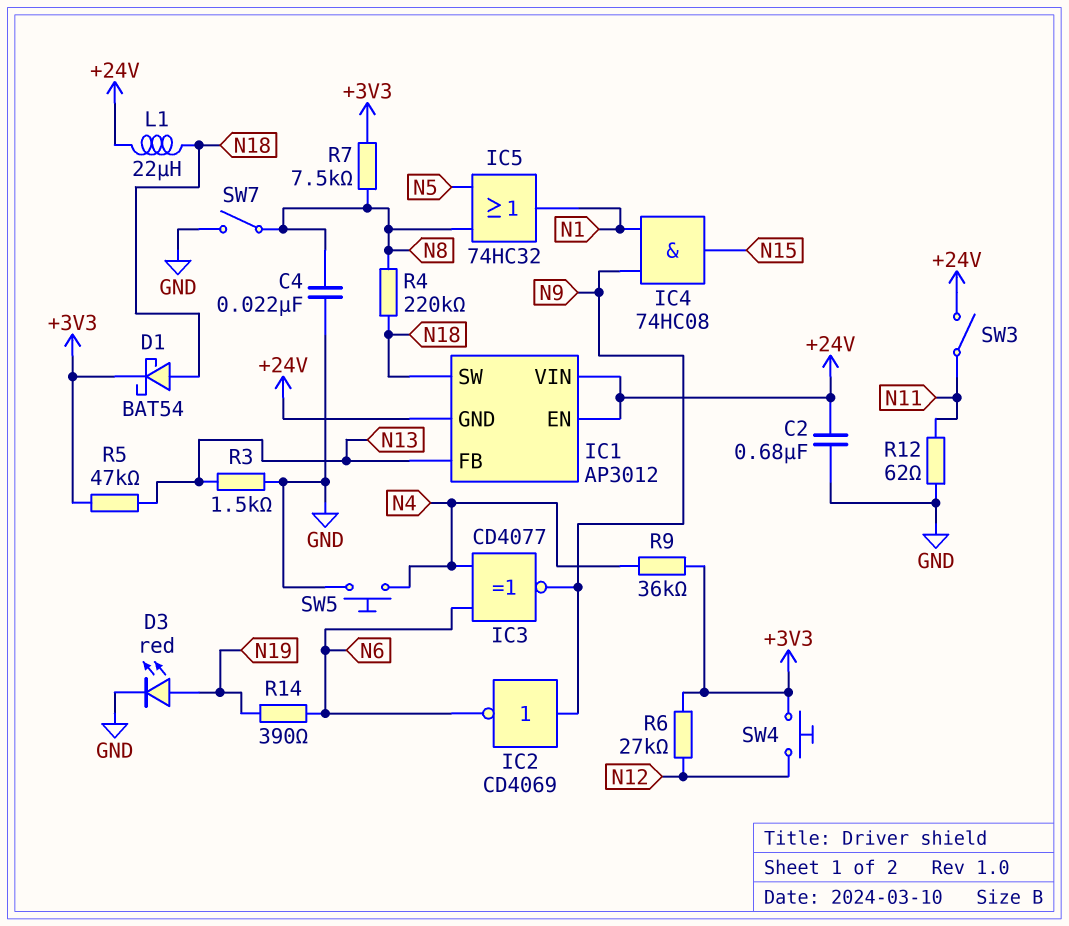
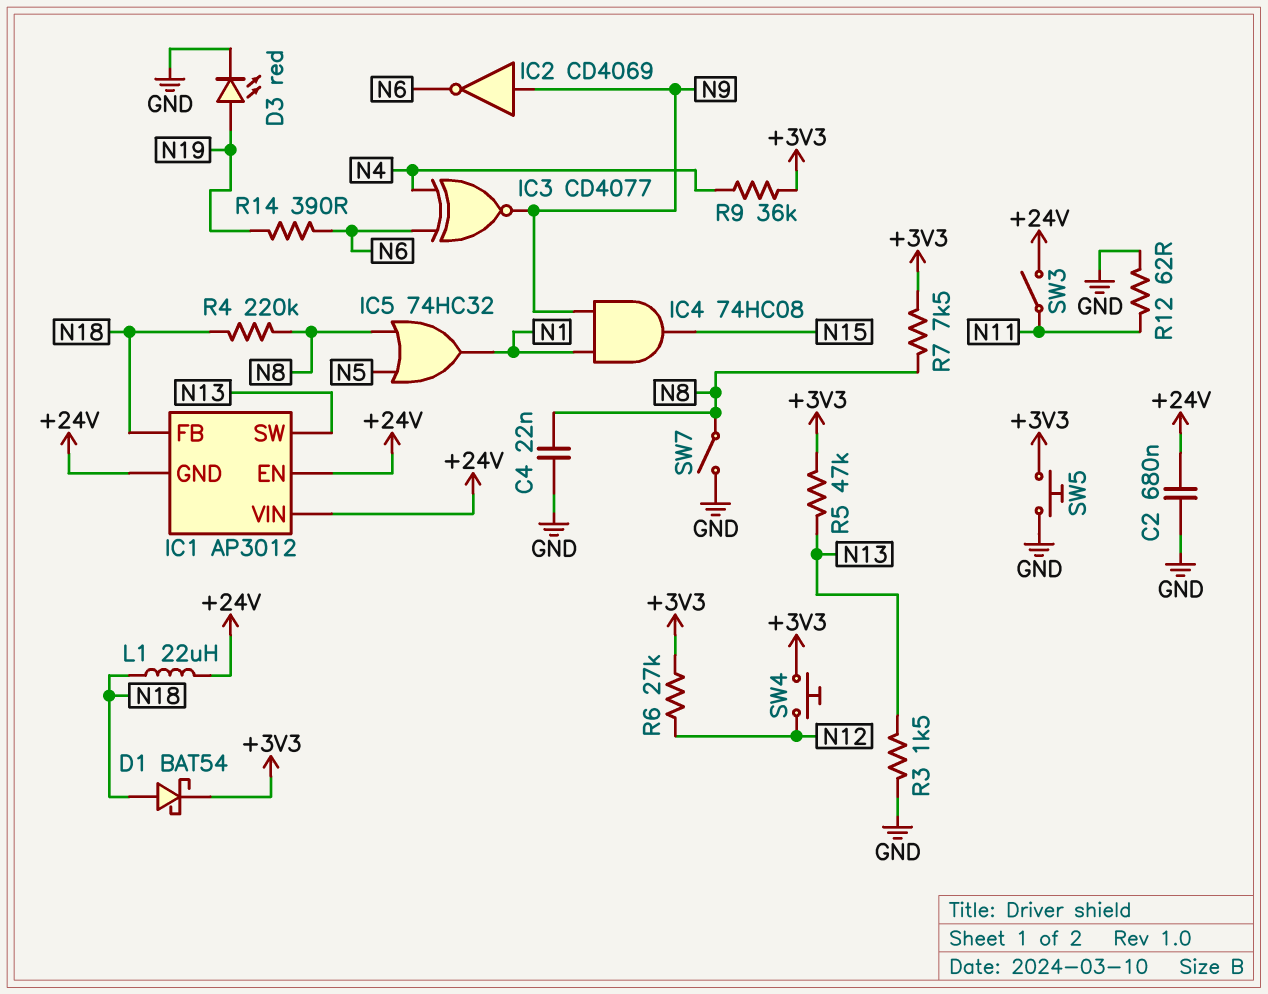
IC1 pin FB: N13 -> N18
IC1 pin SW: N18 -> N13
SW5: button (GND, N4) -> button (+3V3, GND)

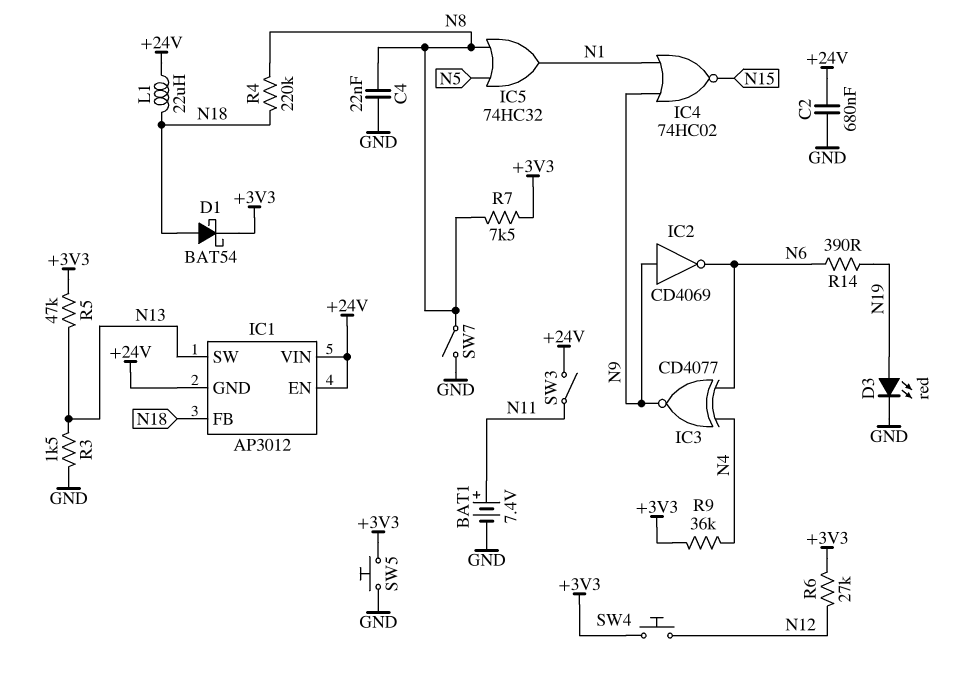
BAT1: none -> 7.4V (plus N11, minus GND)
IC4: AND 74HC08 (in N1, in N9, out N15) -> NOR 74HC02 (in N1, in N9, out N15)
R12: 62 (GND, N11) -> none

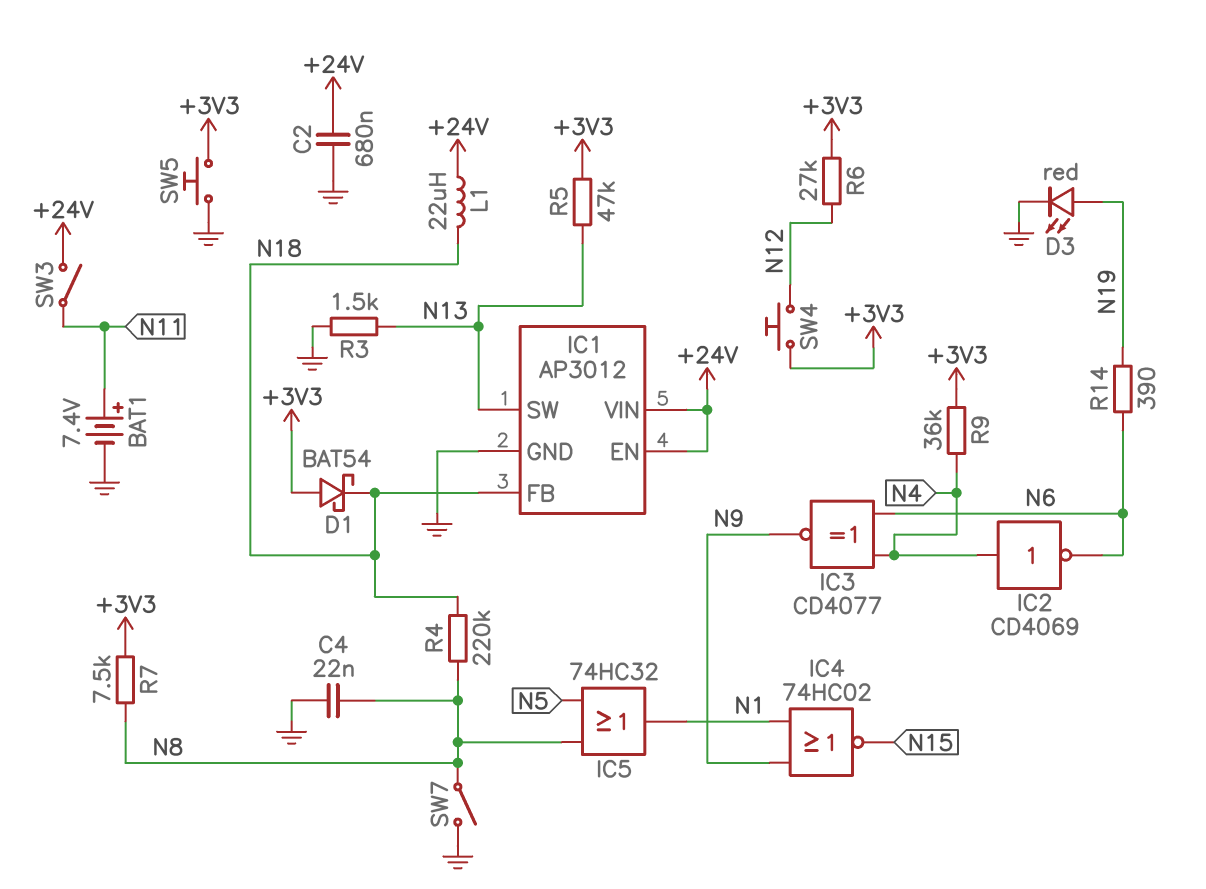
D1: schottky BAT54 (A N18, K +3V3) -> schottky BAT54 (A +3V3, K N18)
IC1 pin GND: +24V -> GND
IC2: NOT CD4069 (in N9, out N6) -> NOT CD4069 (in N4, out N6)

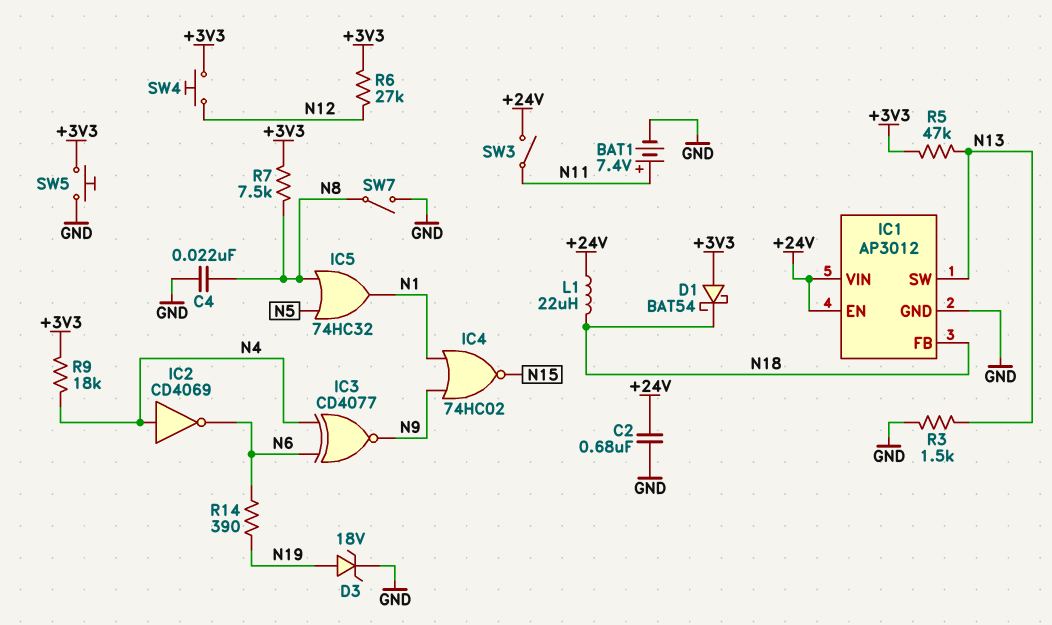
D3: LED red (A N19, K GND) -> zener 18V (A N19, K GND)
R4: 220k (N8, N18) -> none
R9: 36k (+3V3, N4) -> 18k (+3V3, N4)

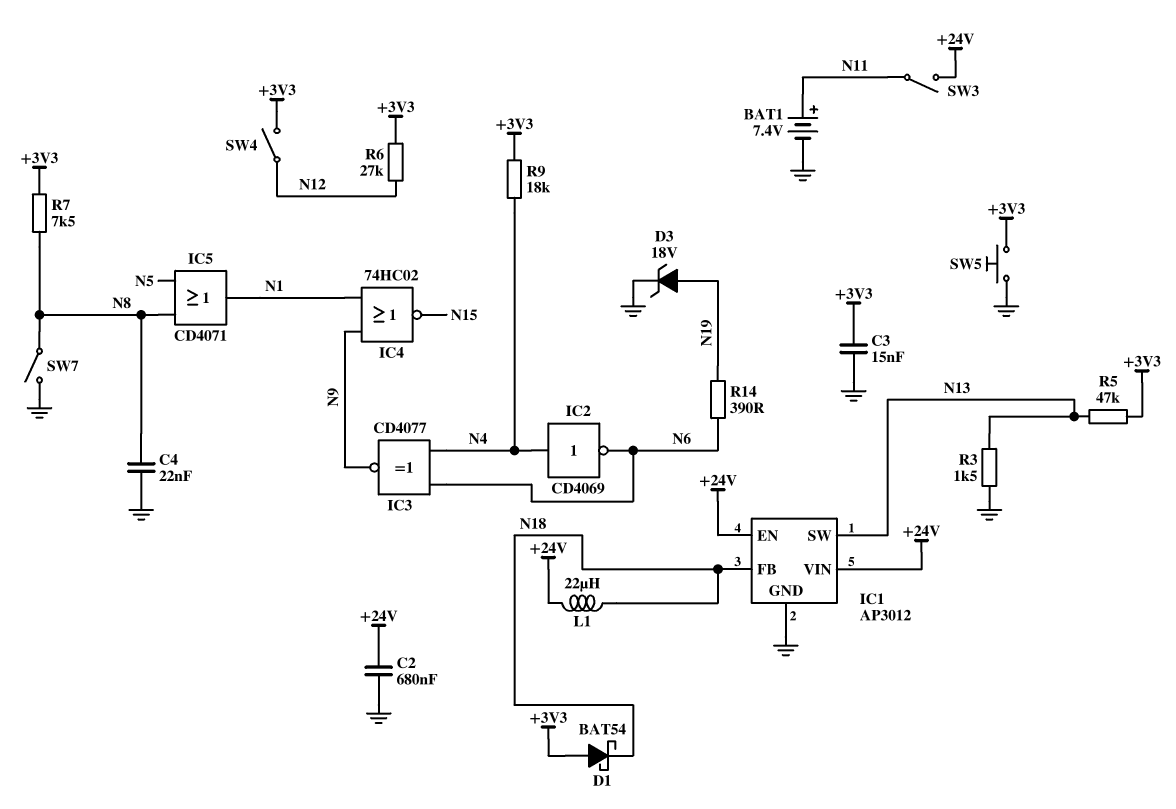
C3: none -> 15nF (+3V3, GND)
IC5: OR 74HC32 (in N5, in N8, out N1) -> OR CD4071 (in N5, in N8, out N1)
SW4: button (+3V3, N12) -> switch (+3V3, N12)

